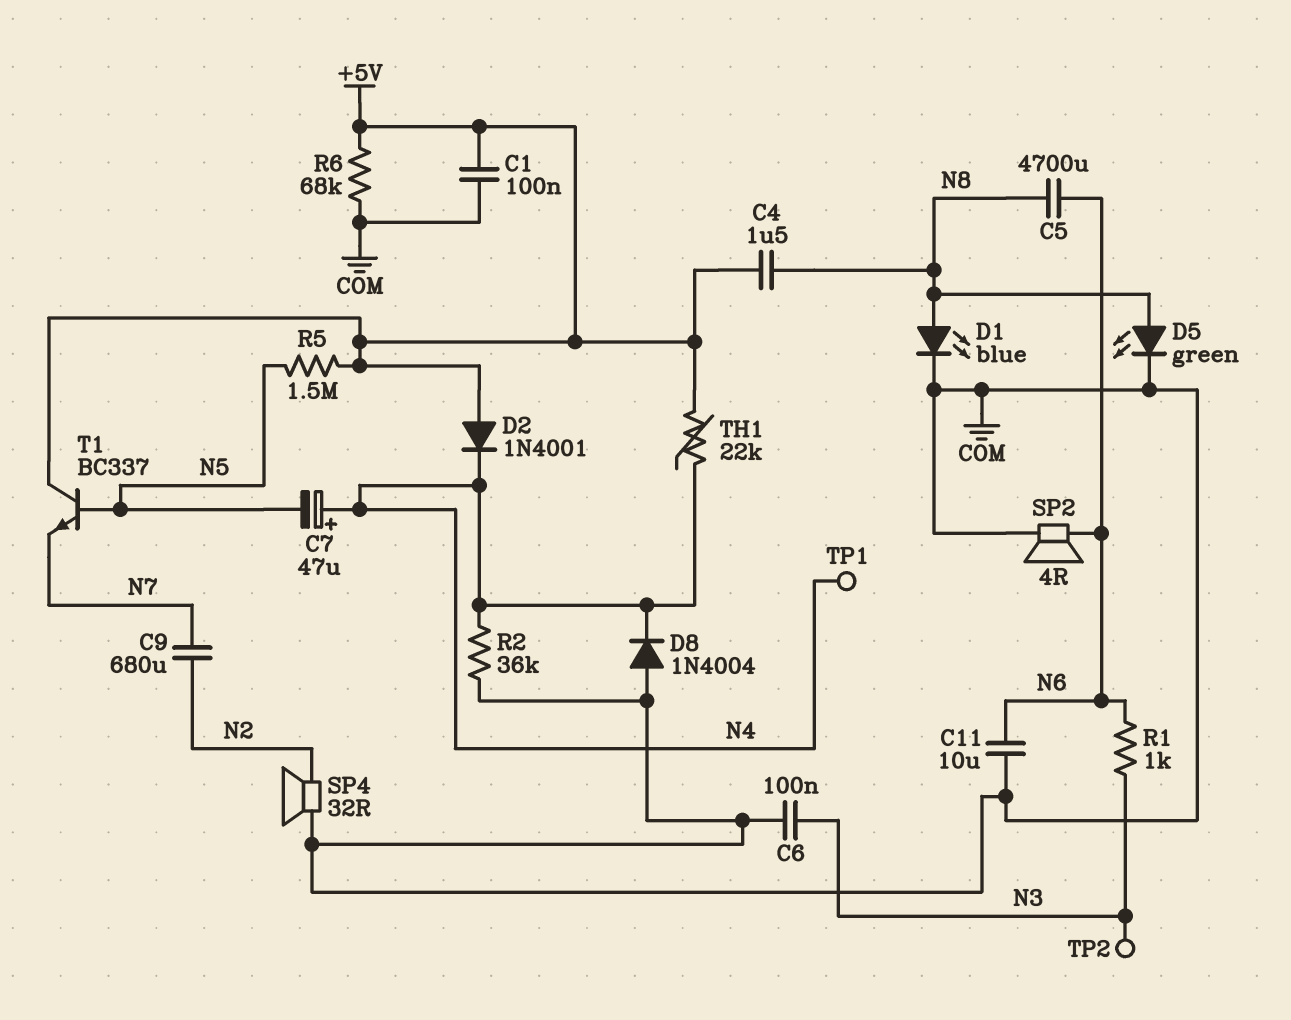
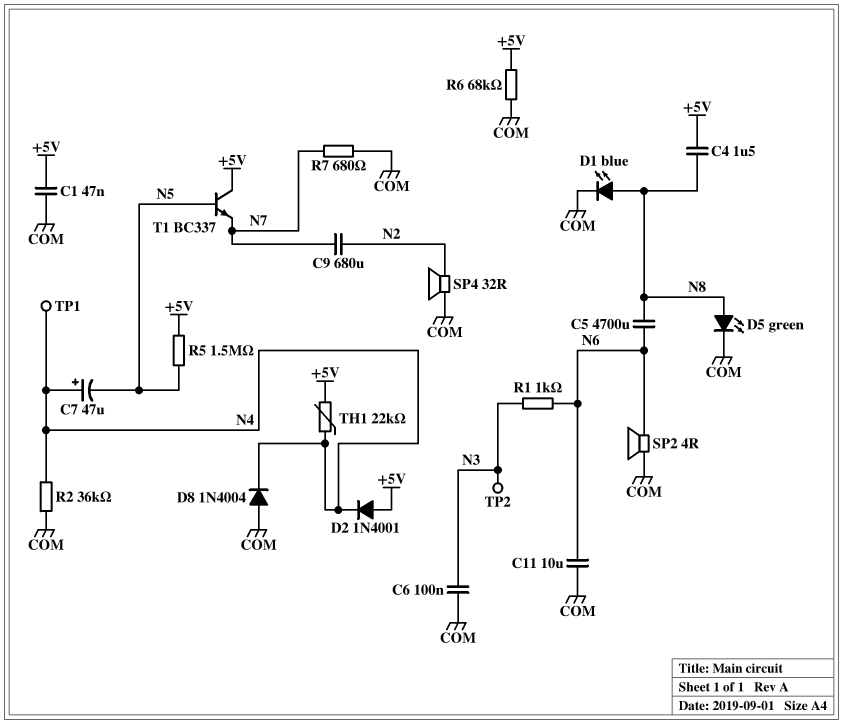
C1: 100nF (+5V, COM) -> 47nF (+5V, COM)
R7: none -> 680 (COM, N7)

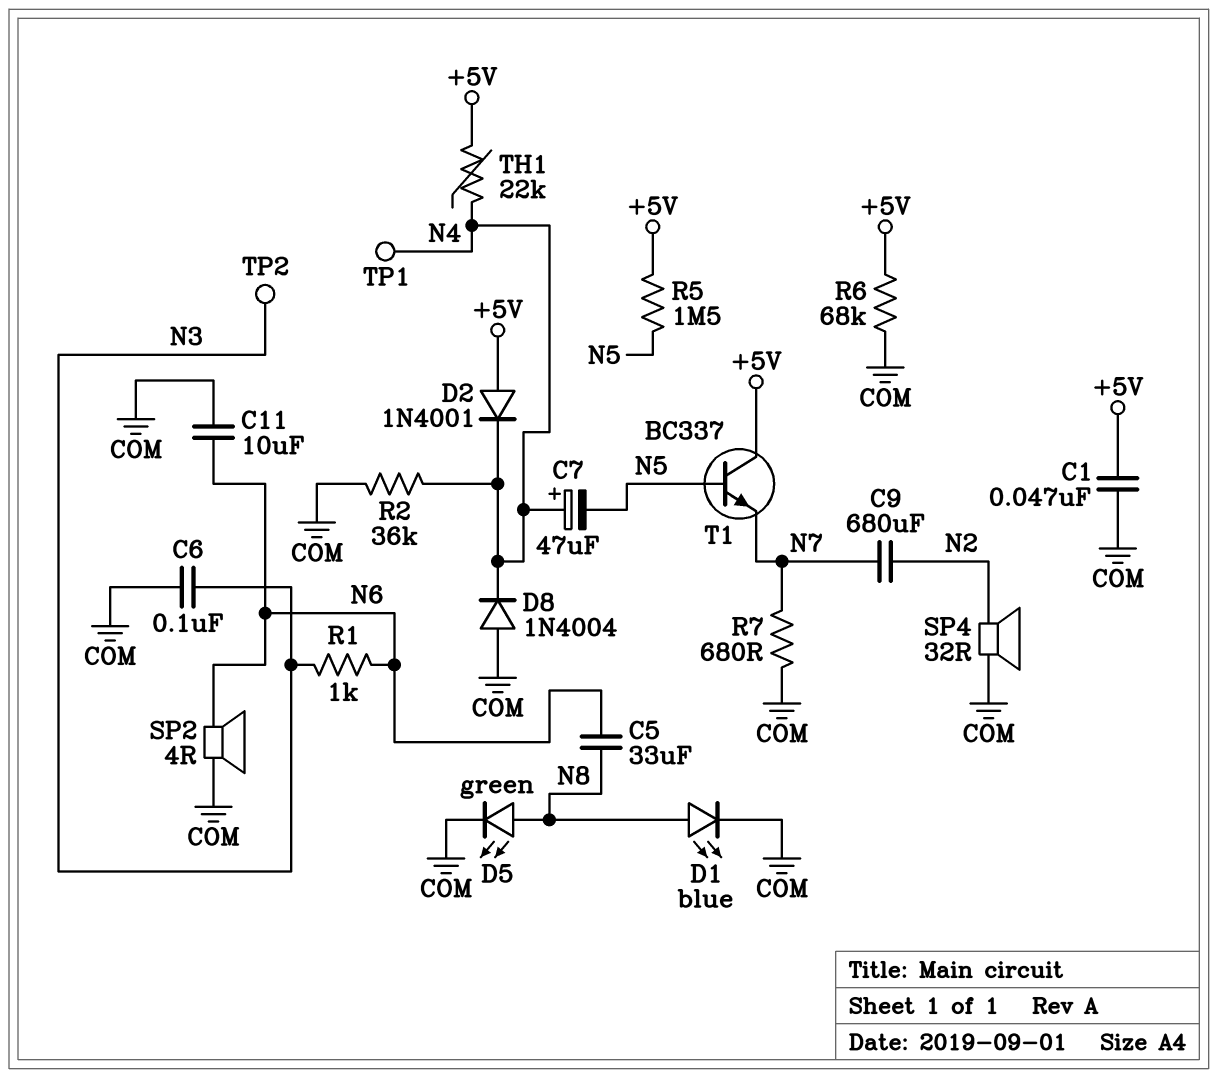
C4: 1.5uF (+5V, N8) -> none
C5: 4700uF (N6, N8) -> 33uF (N6, N8)

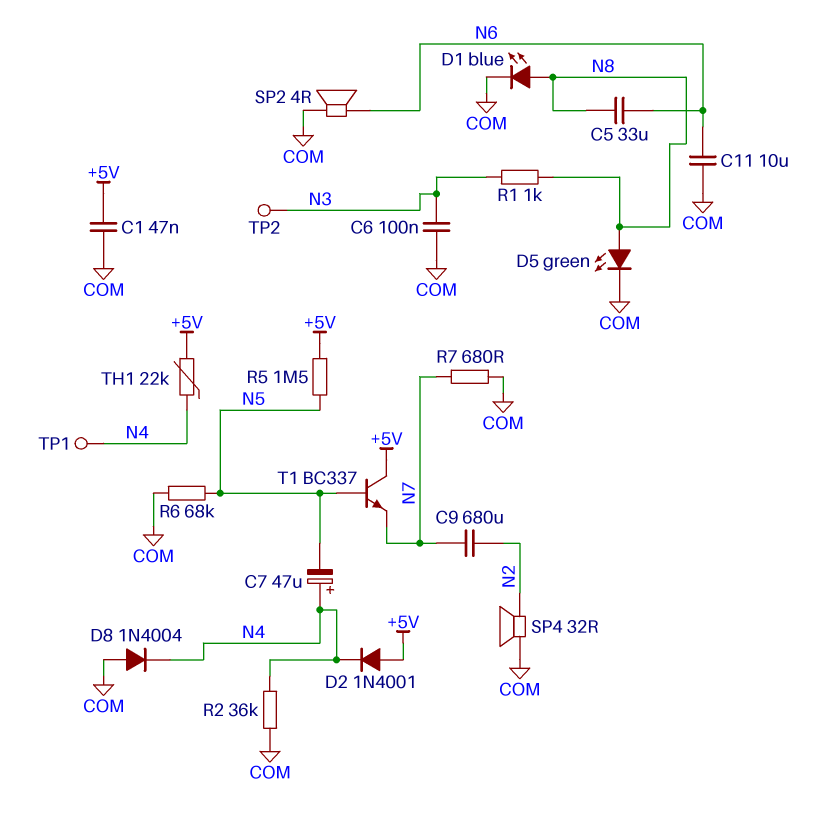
R1: 1k (N3, N6) -> 1k (N3, N8)
R6: 68k (+5V, COM) -> 68k (COM, N5)

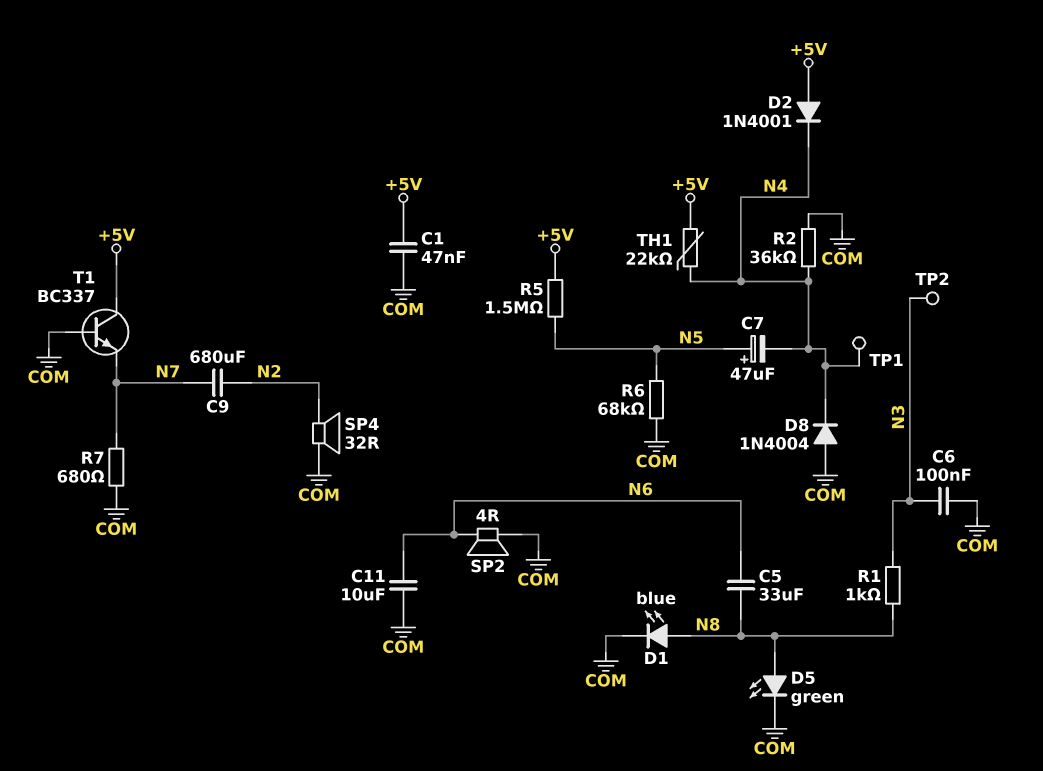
C7: 47uF (plus N4, minus N5) -> 47uF (plus N5, minus N4)
T1: NPN BC337 (B N5, C +5V, E N7) -> NPN BC337 (B COM, C +5V, E N7)

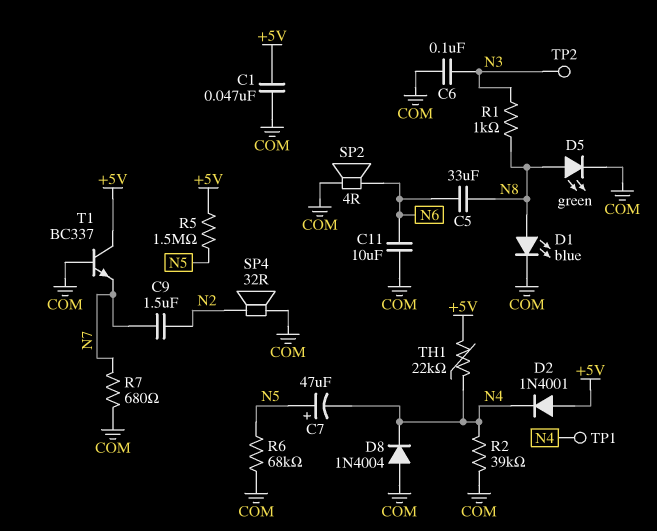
C9: 680uF (N2, N7) -> 1.5uF (N2, N7)
R2: 36k (COM, N4) -> 39k (COM, N4)

